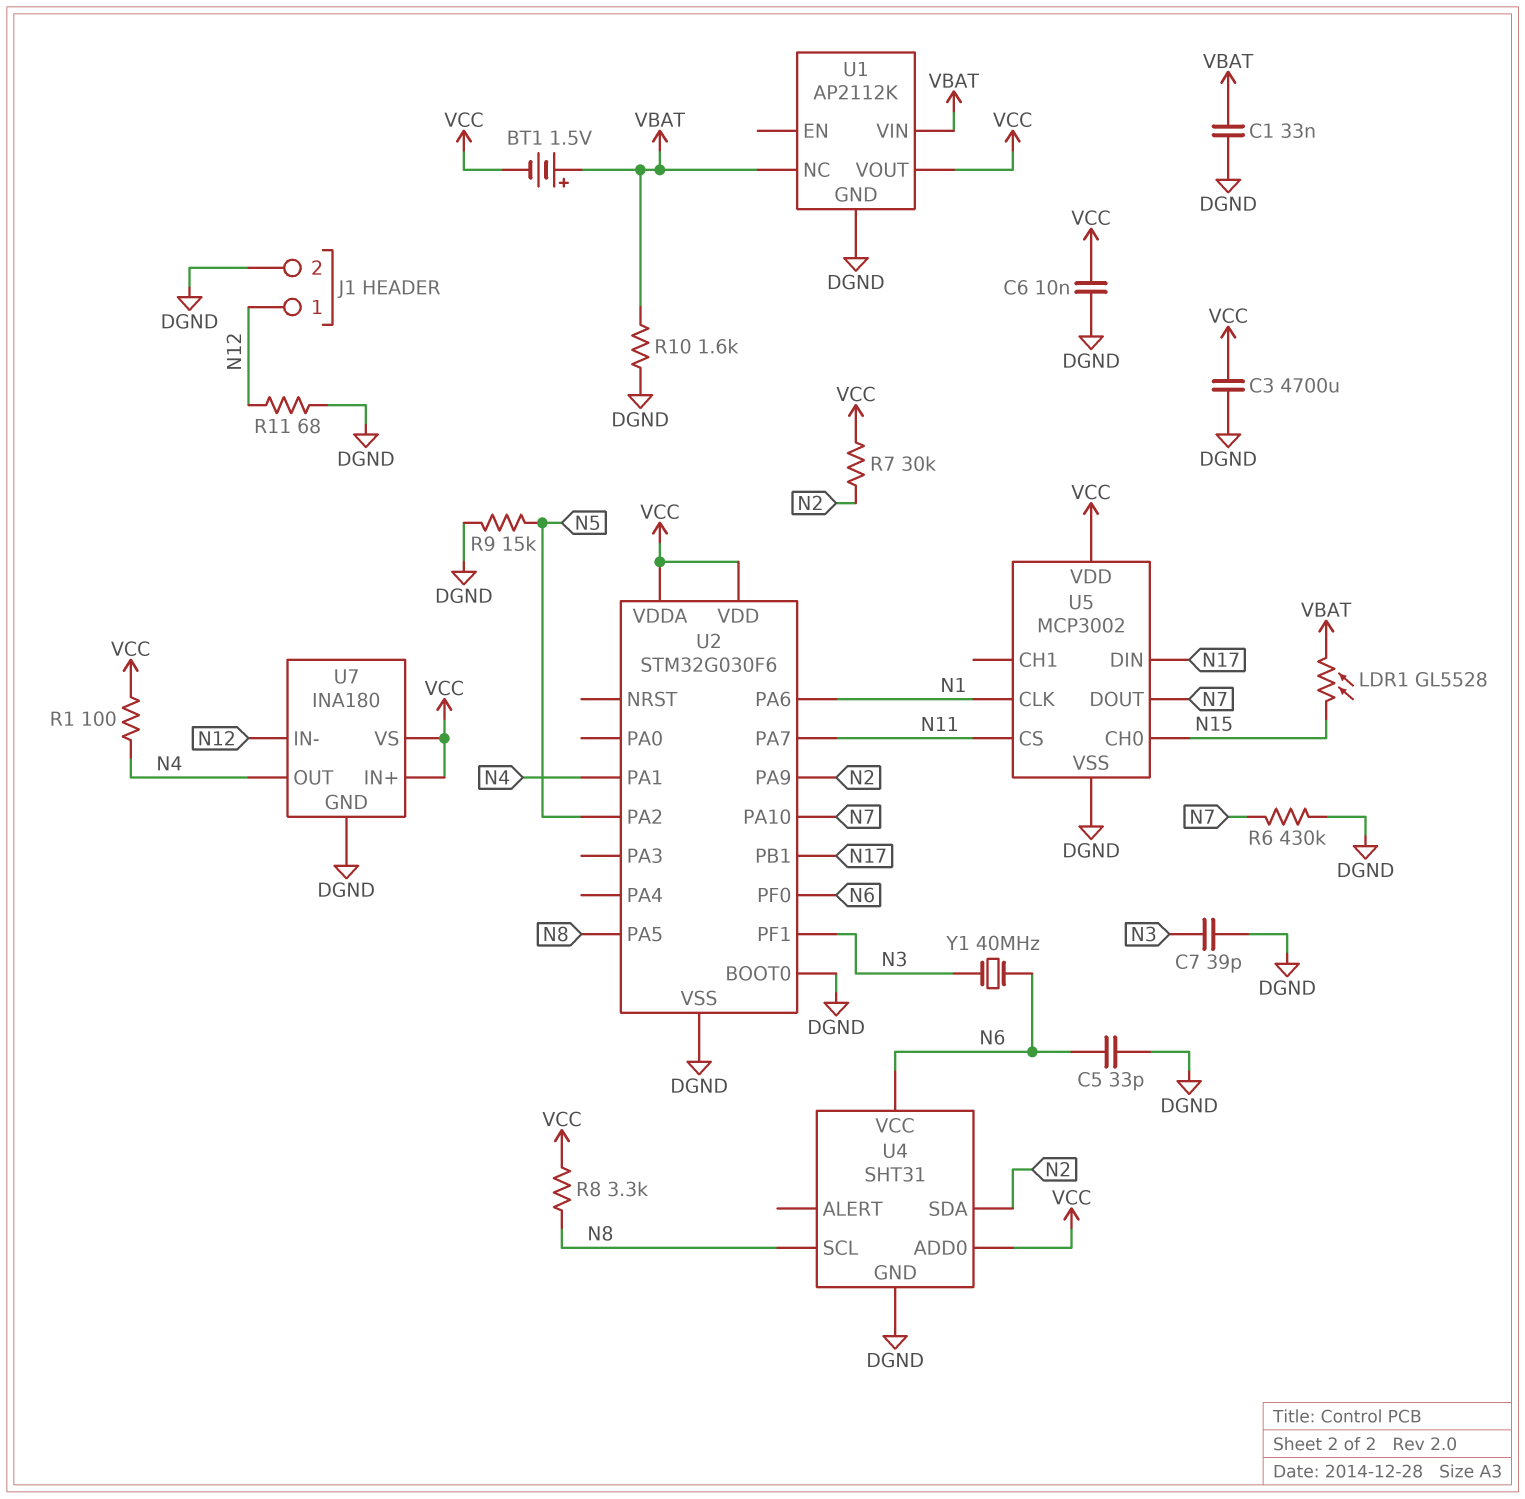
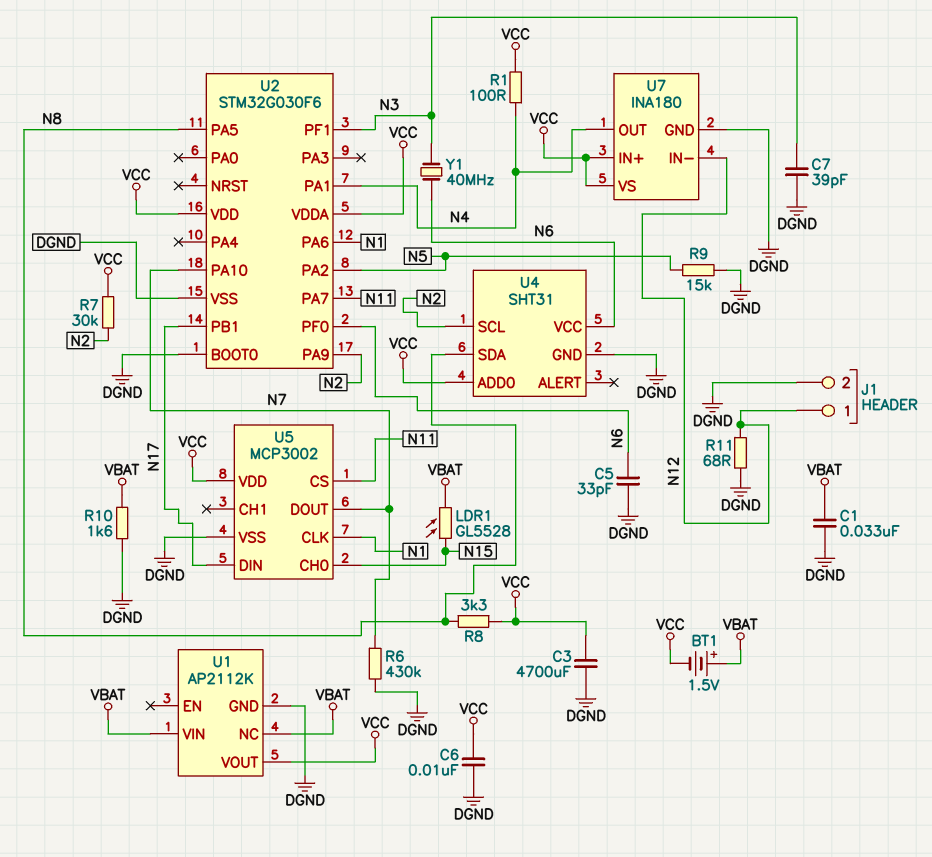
U4 pin SCL: N8 -> N2
U4 pin SDA: N2 -> N8

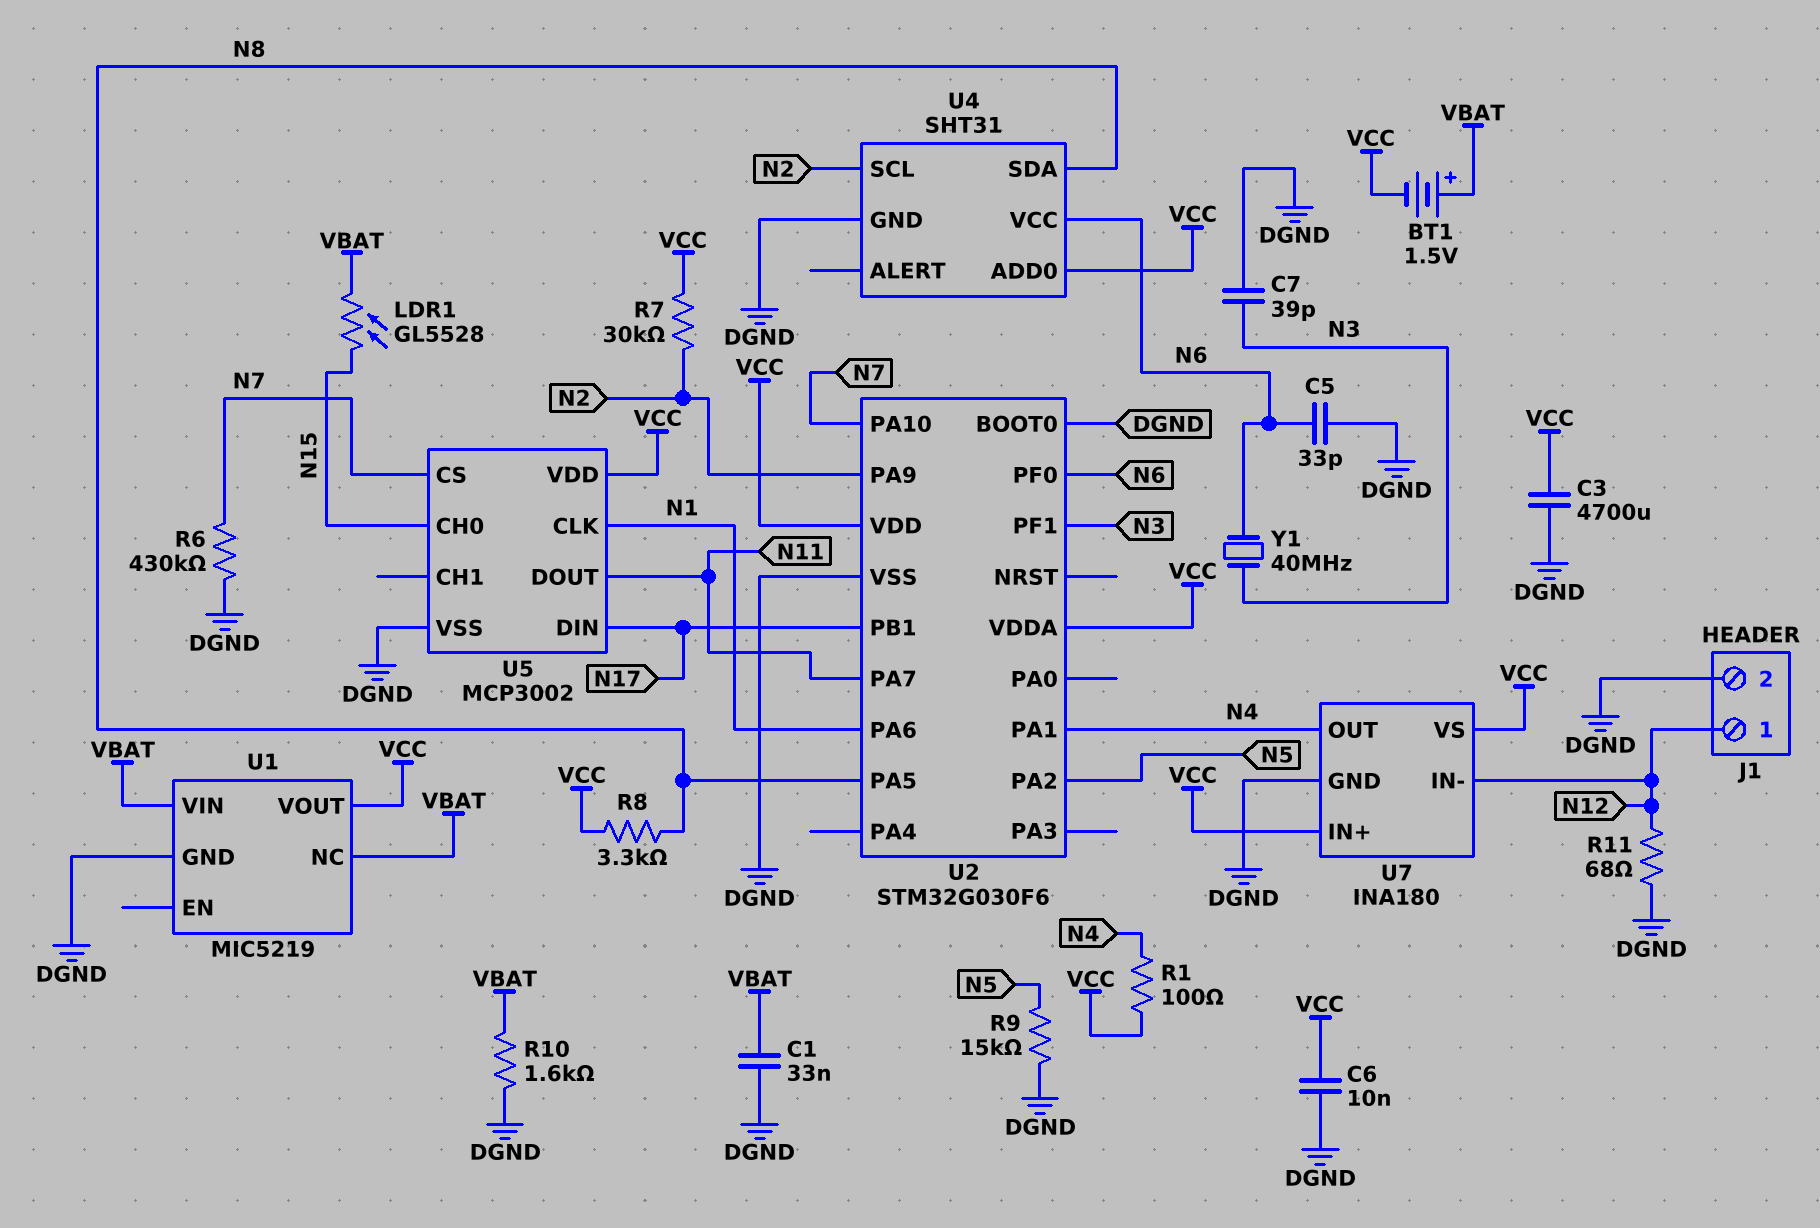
U1: AP2112K -> MIC5219
U5 pin CS: N11 -> N7
U5 pin DOUT: N7 -> N11

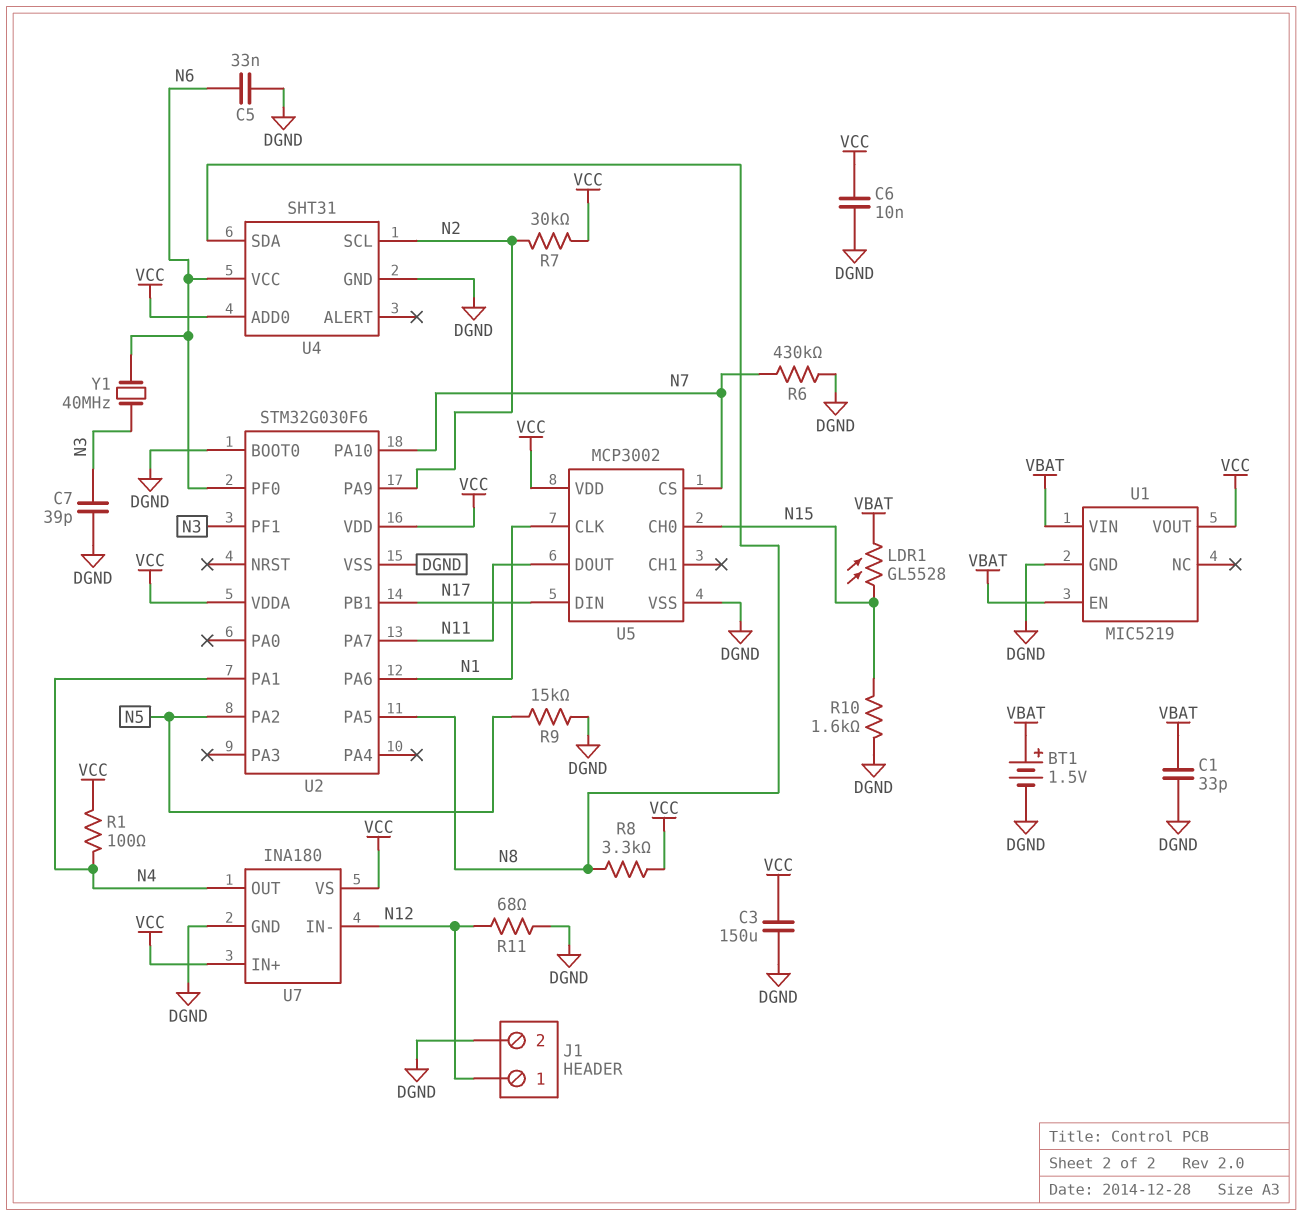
BT1: 1.5V (plus VBAT, minus VCC) -> 1.5V (plus VBAT, minus DGND)
C1: 33nF (DGND, VBAT) -> 33pF (DGND, VBAT)
C3: 4700uF (DGND, VCC) -> 150uF (DGND, VCC)
C5: 33pF (DGND, N6) -> 33nF (DGND, N6)
R10: 1.6k (DGND, VBAT) -> 1.6k (DGND, N15)
U1 pin EN: none -> VBAT
U1 pin NC: VBAT -> none

